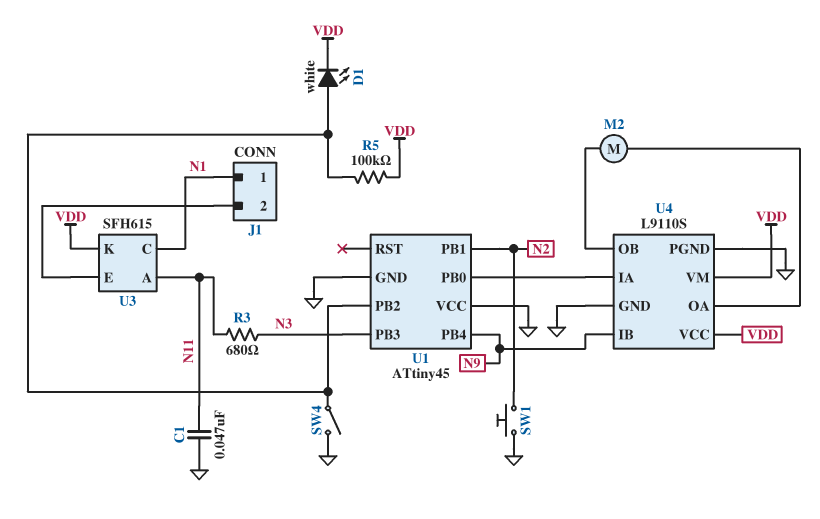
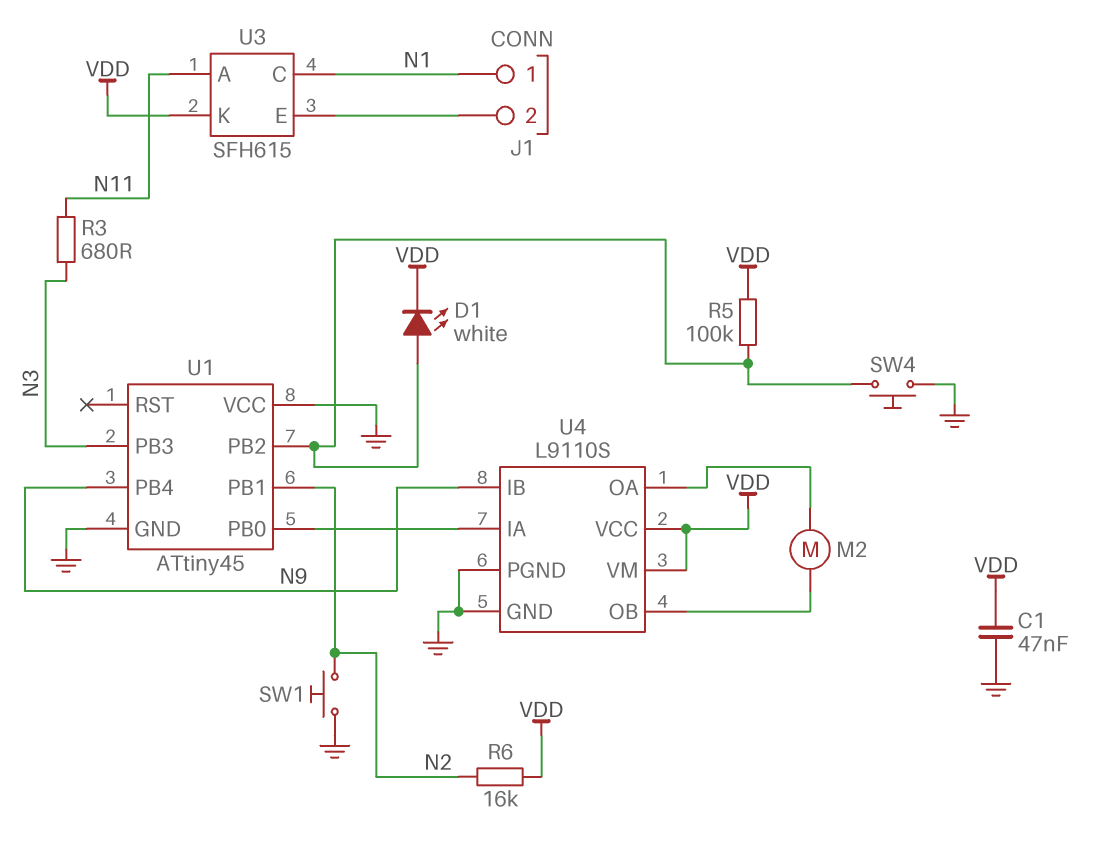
C1: 47nF (GND, N11) -> 47nF (GND, VDD)
R6: none -> 16k (N2, VDD)
SW4: switch (GND, U1/PB2) -> button (GND, U1/PB2)

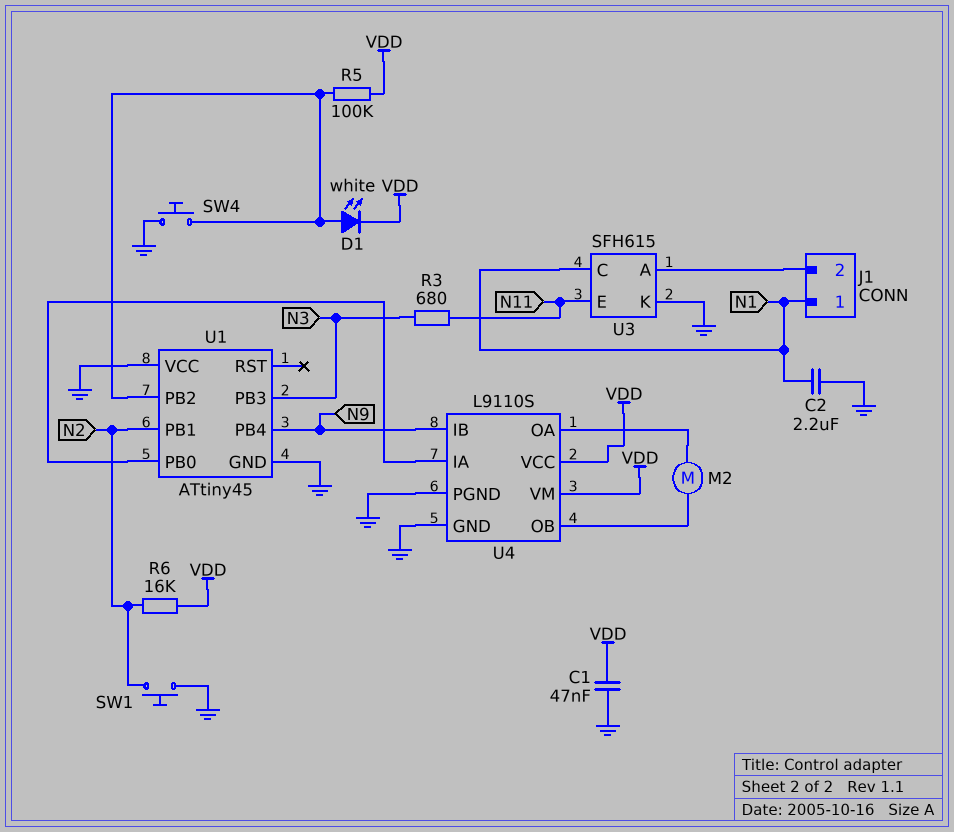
C2: none -> 2.2uF (GND, N1)
U3 pin A: N11 -> J1/2
U3 pin E: J1/2 -> N11
U3 pin K: VDD -> GND

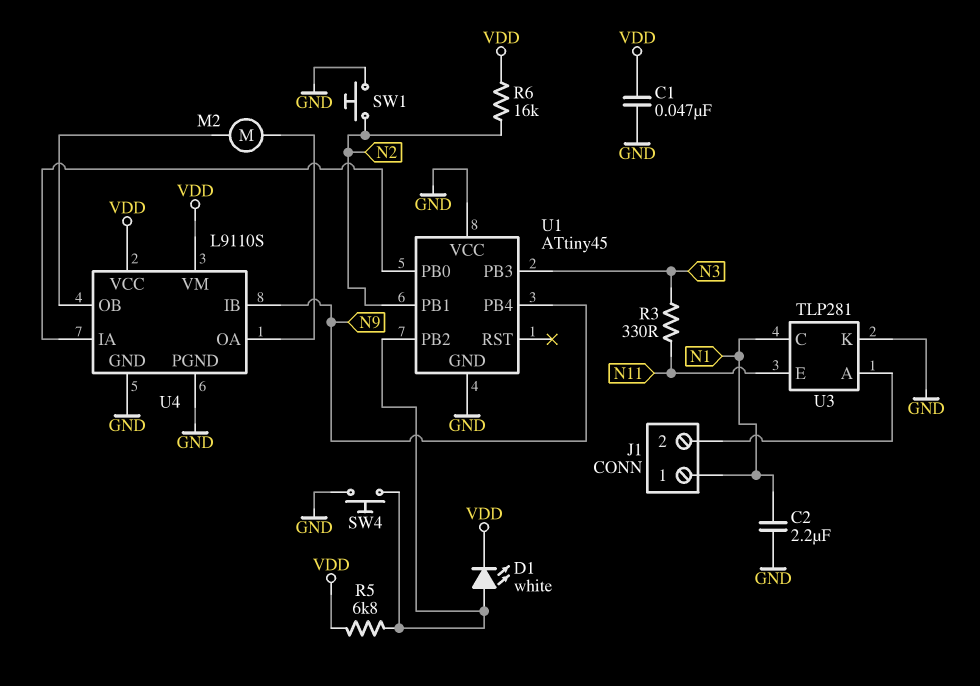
R3: 680 (N3, N11) -> 330 (N3, N11)
R5: 100k (U1/PB2, VDD) -> 6.8k (U1/PB2, VDD)
U3: SFH615 -> TLP281

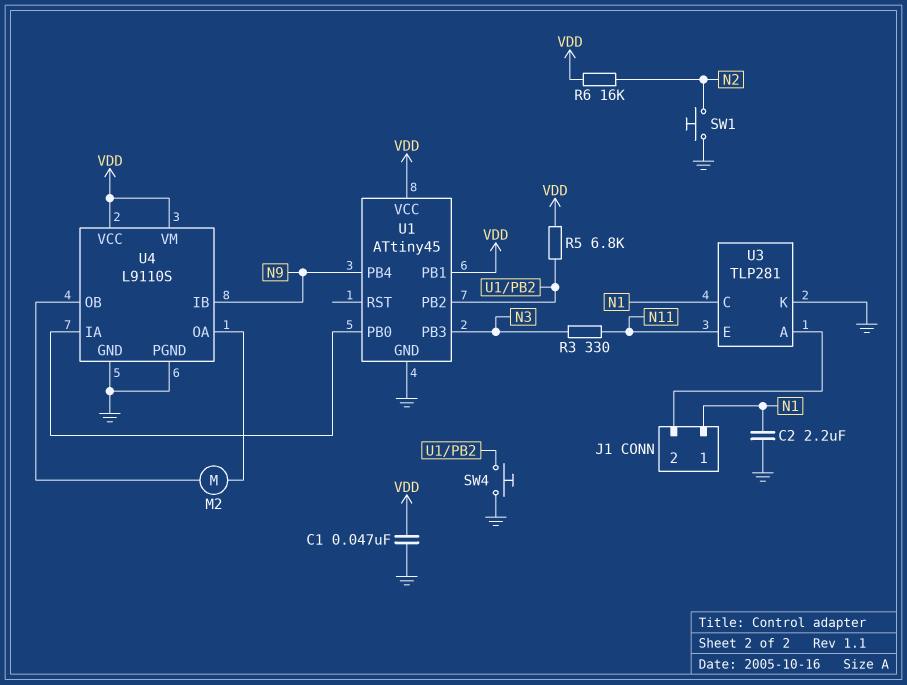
D1: LED white (A U1/PB2, K VDD) -> none
U1 pin PB1: N2 -> VDD
U1 pin VCC: GND -> VDD

